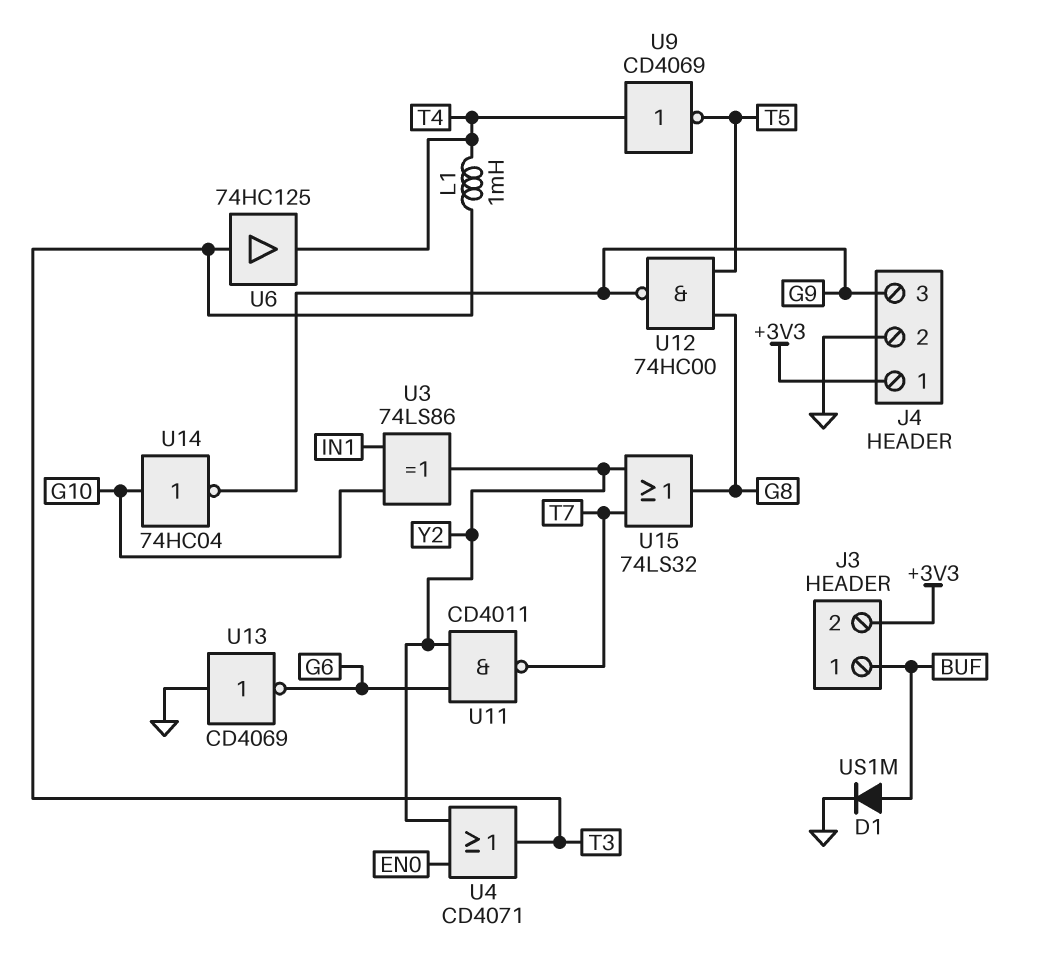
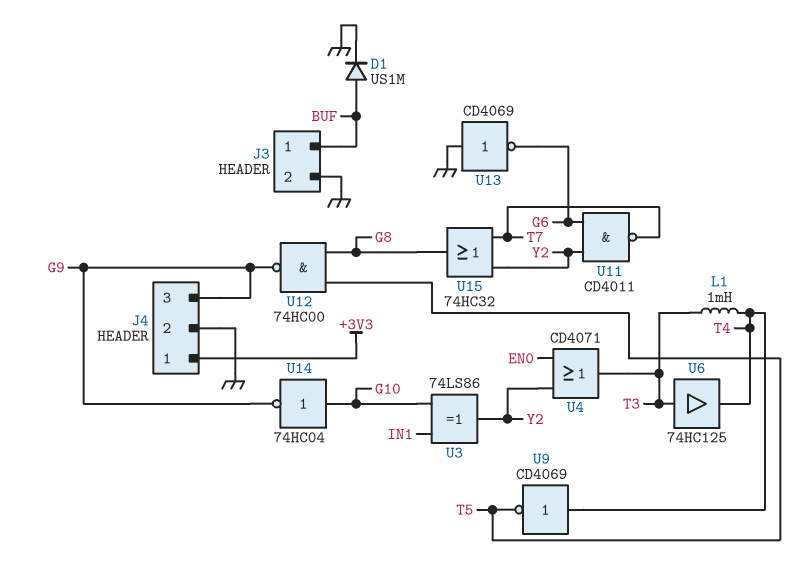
J3 pin 2: +3V3 -> GND
U15: OR 74LS32 (in T7, in Y2, out G8) -> OR 74HC32 (in T7, in Y2, out G8)

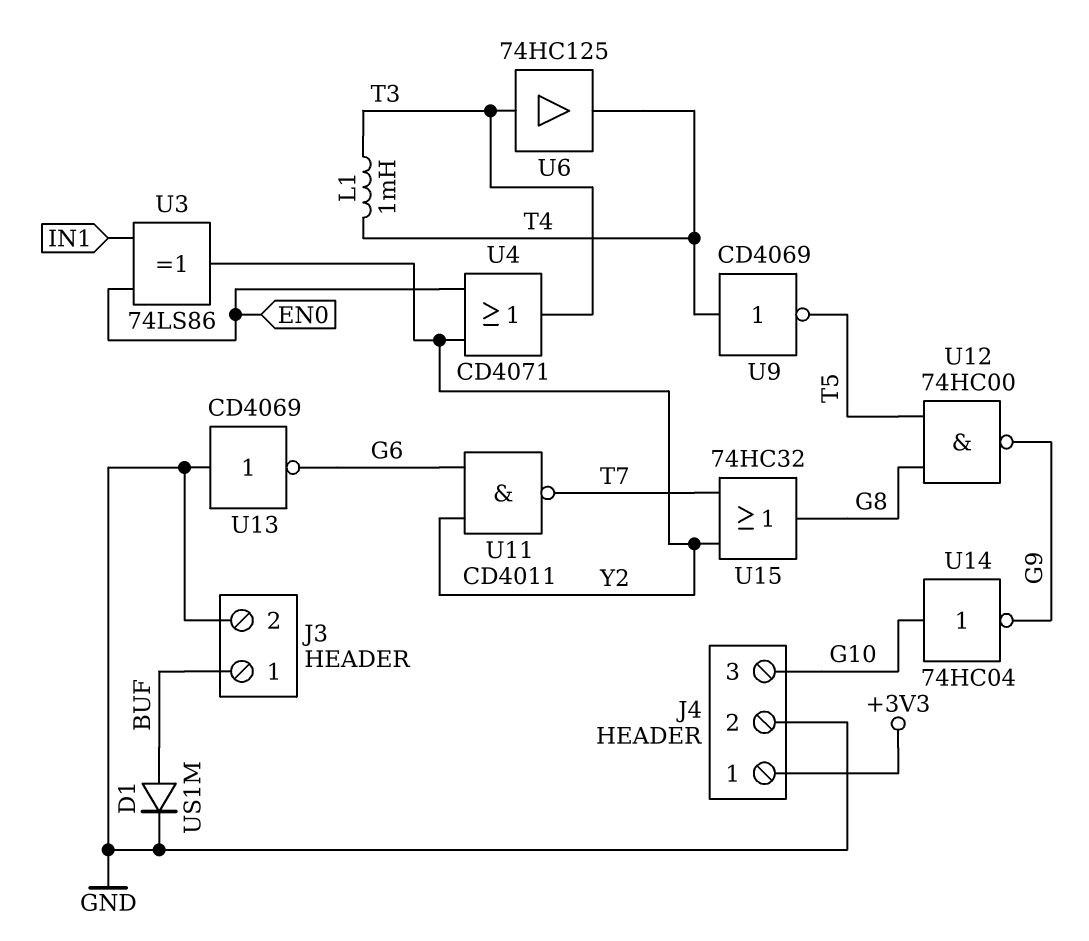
J4 pin 3: G9 -> G10
U3: XOR 74LS86 (in G10, in IN1, out Y2) -> XOR 74LS86 (in EN0, in IN1, out Y2)

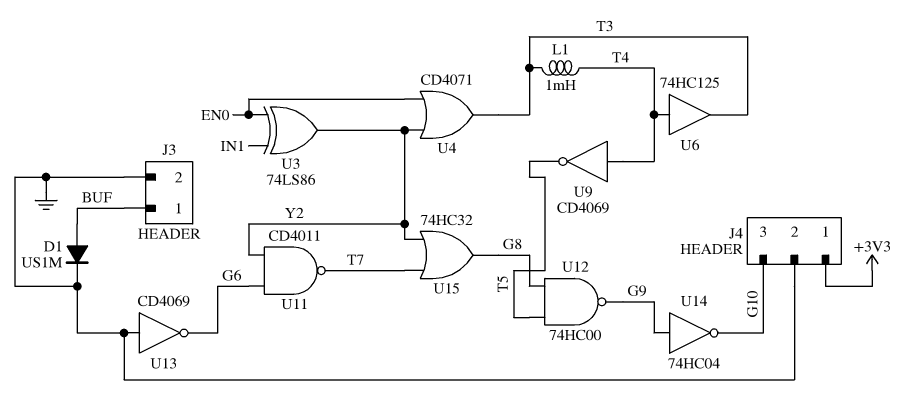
U6: buffer 74HC125 (in T3, out T4) -> buffer 74HC125 (in T4, out T3)
U14: NOT 74HC04 (in G10, out G9) -> NOT 74HC04 (in G9, out G10)

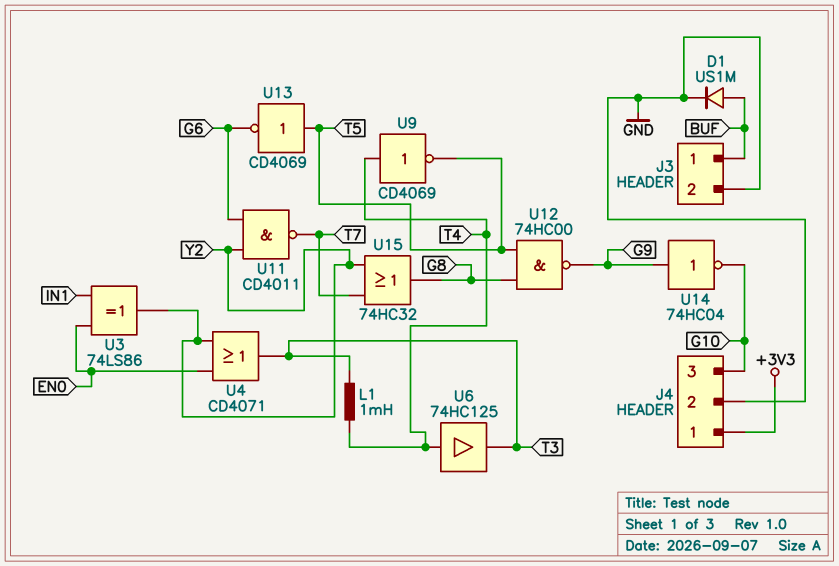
U13: NOT CD4069 (in GND, out G6) -> NOT CD4069 (in T5, out G6)

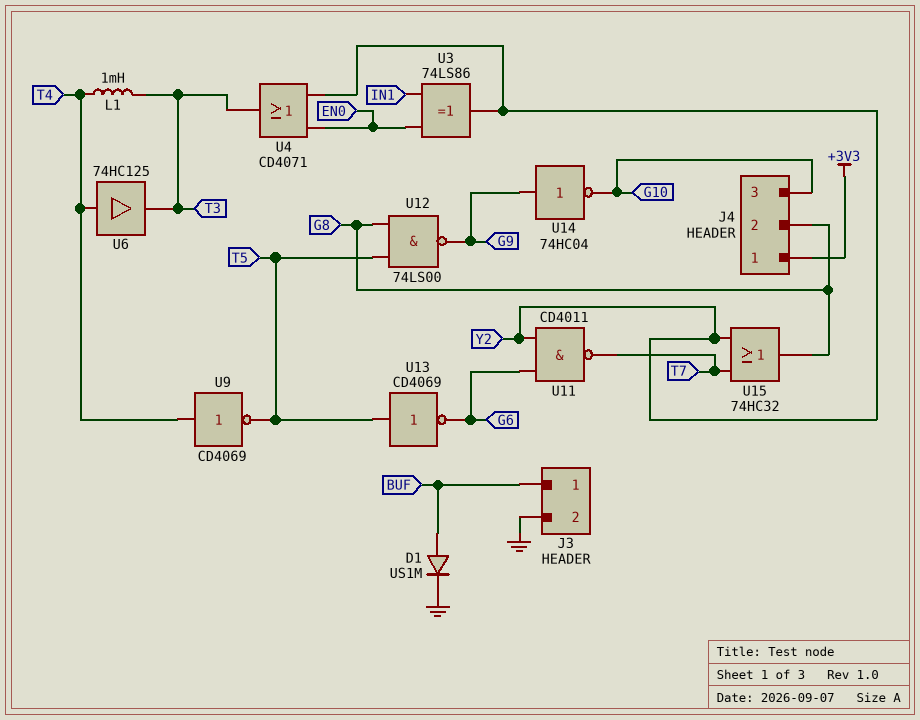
J4 pin 2: GND -> G8
U12: NAND 74HC00 (in G8, in T5, out G9) -> NAND 74LS00 (in G8, in T5, out G9)

